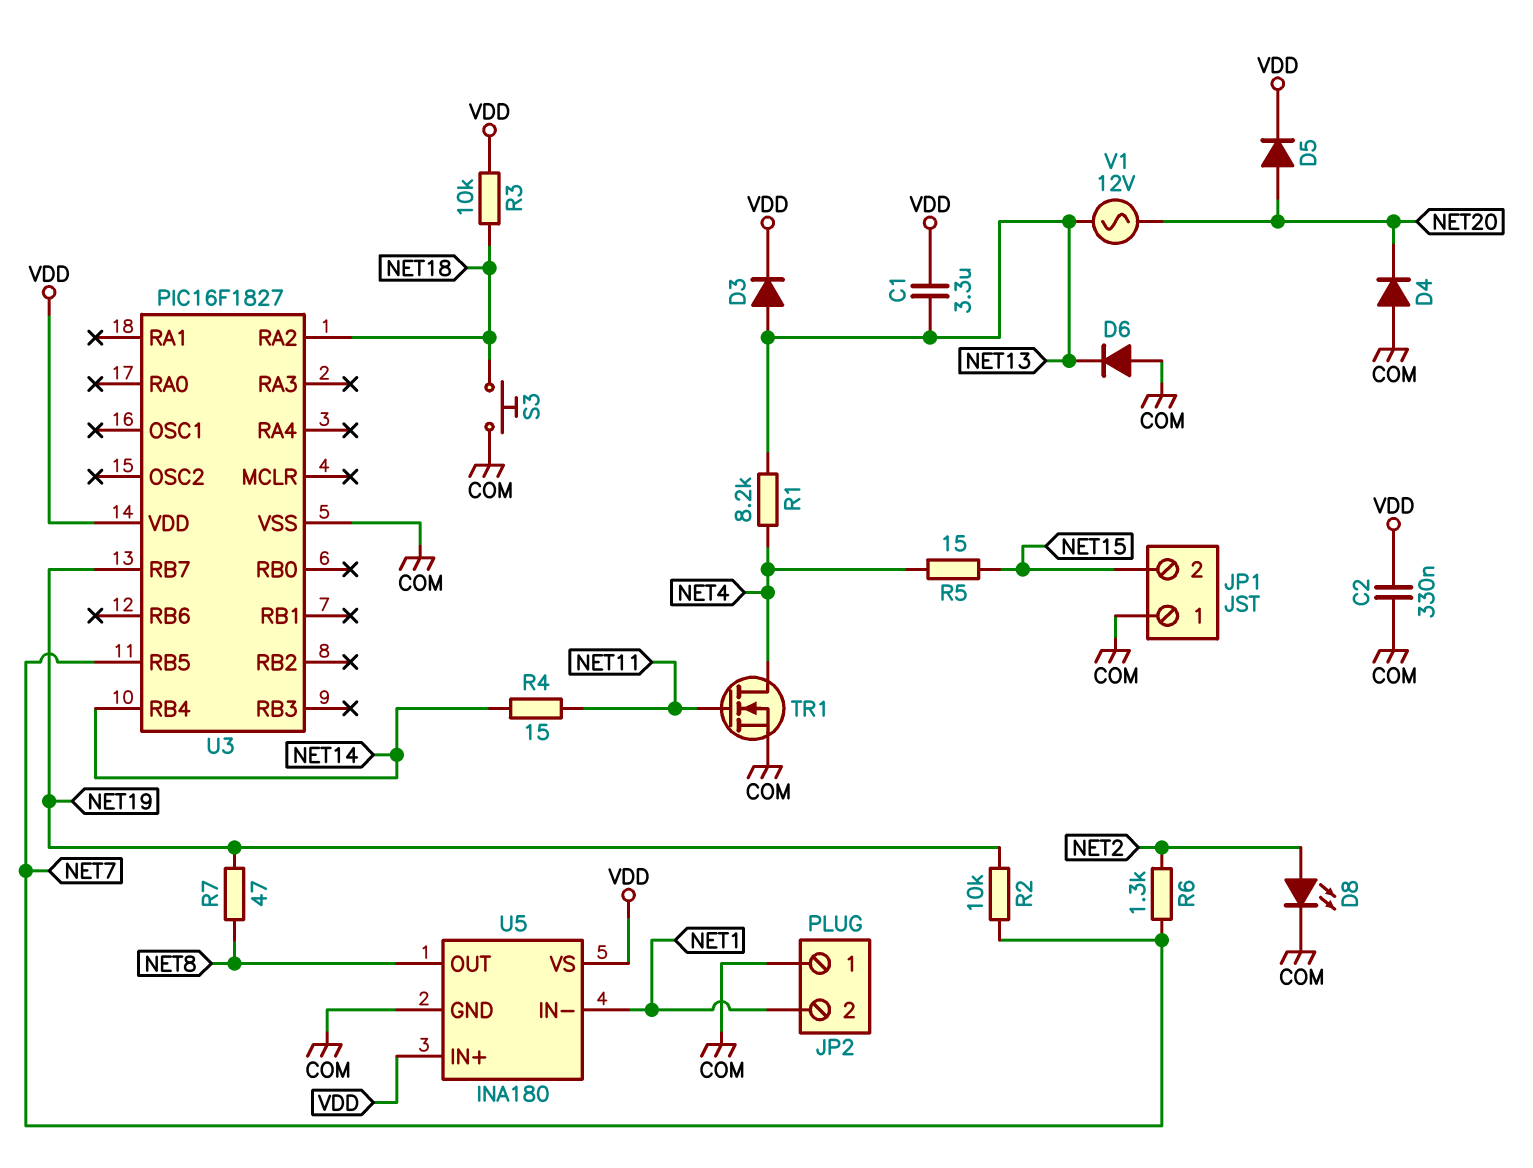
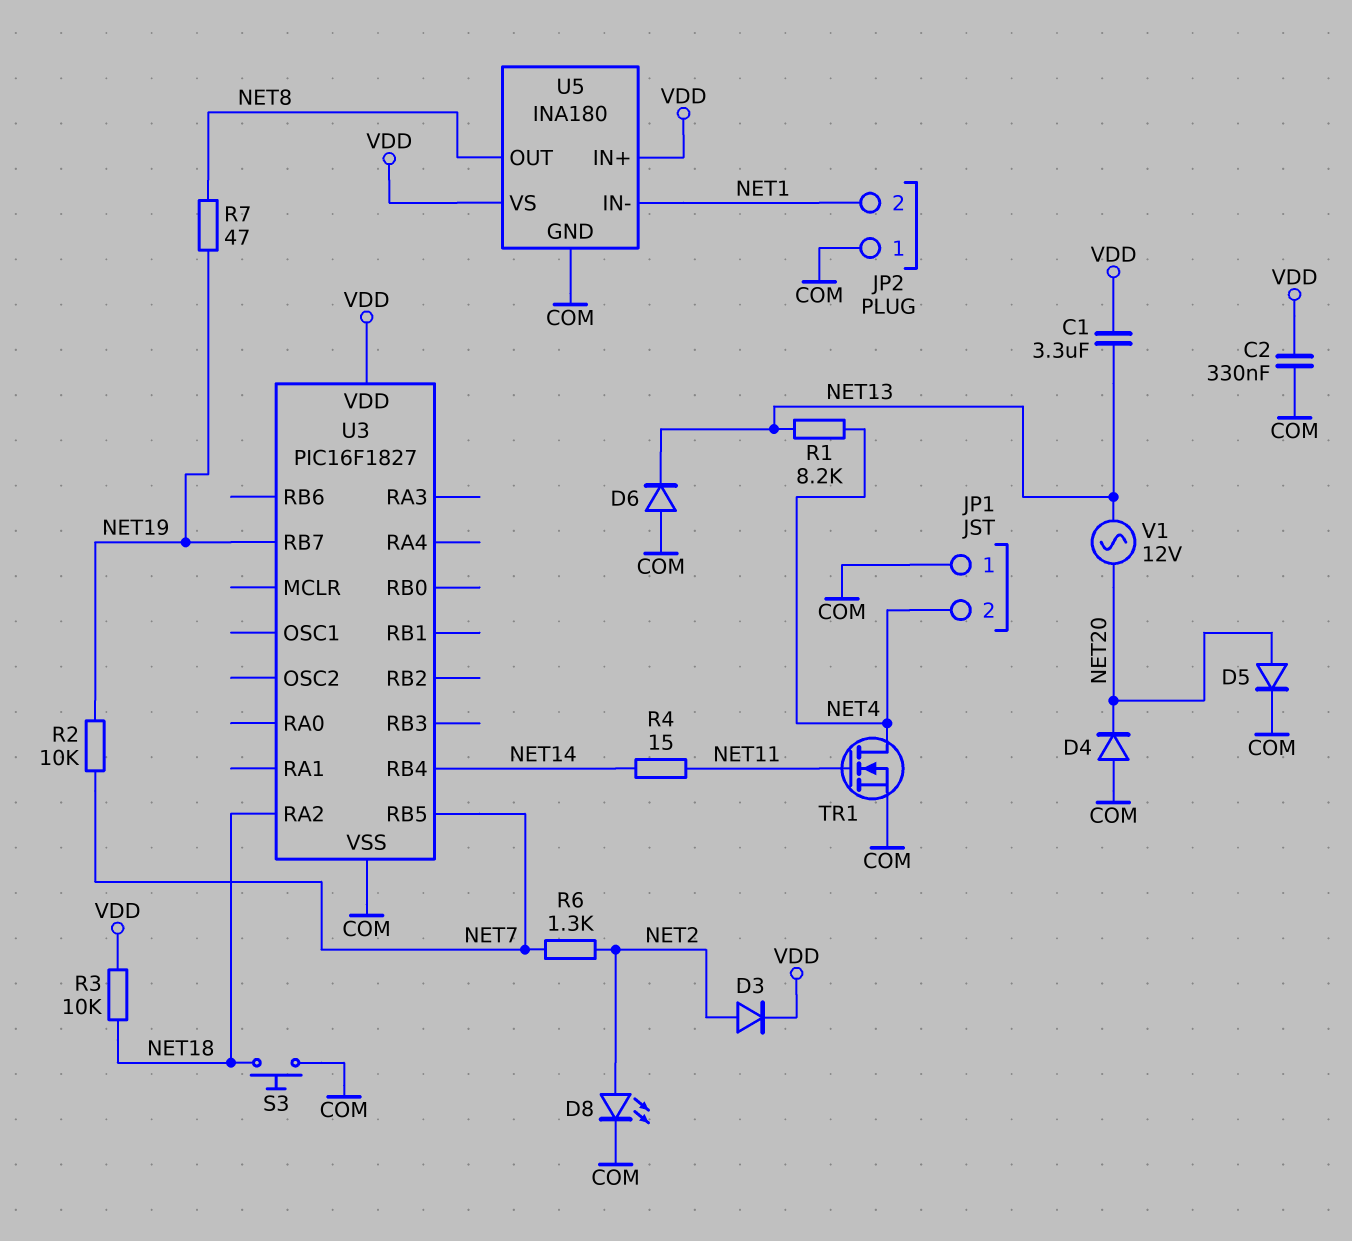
D3: diode (A NET13, K VDD) -> diode (A NET2, K VDD)
D5: diode (A NET20, K VDD) -> diode (A NET20, K COM)
JP1 pin 2: NET15 -> NET4
R5: 15 (NET4, NET15) -> none

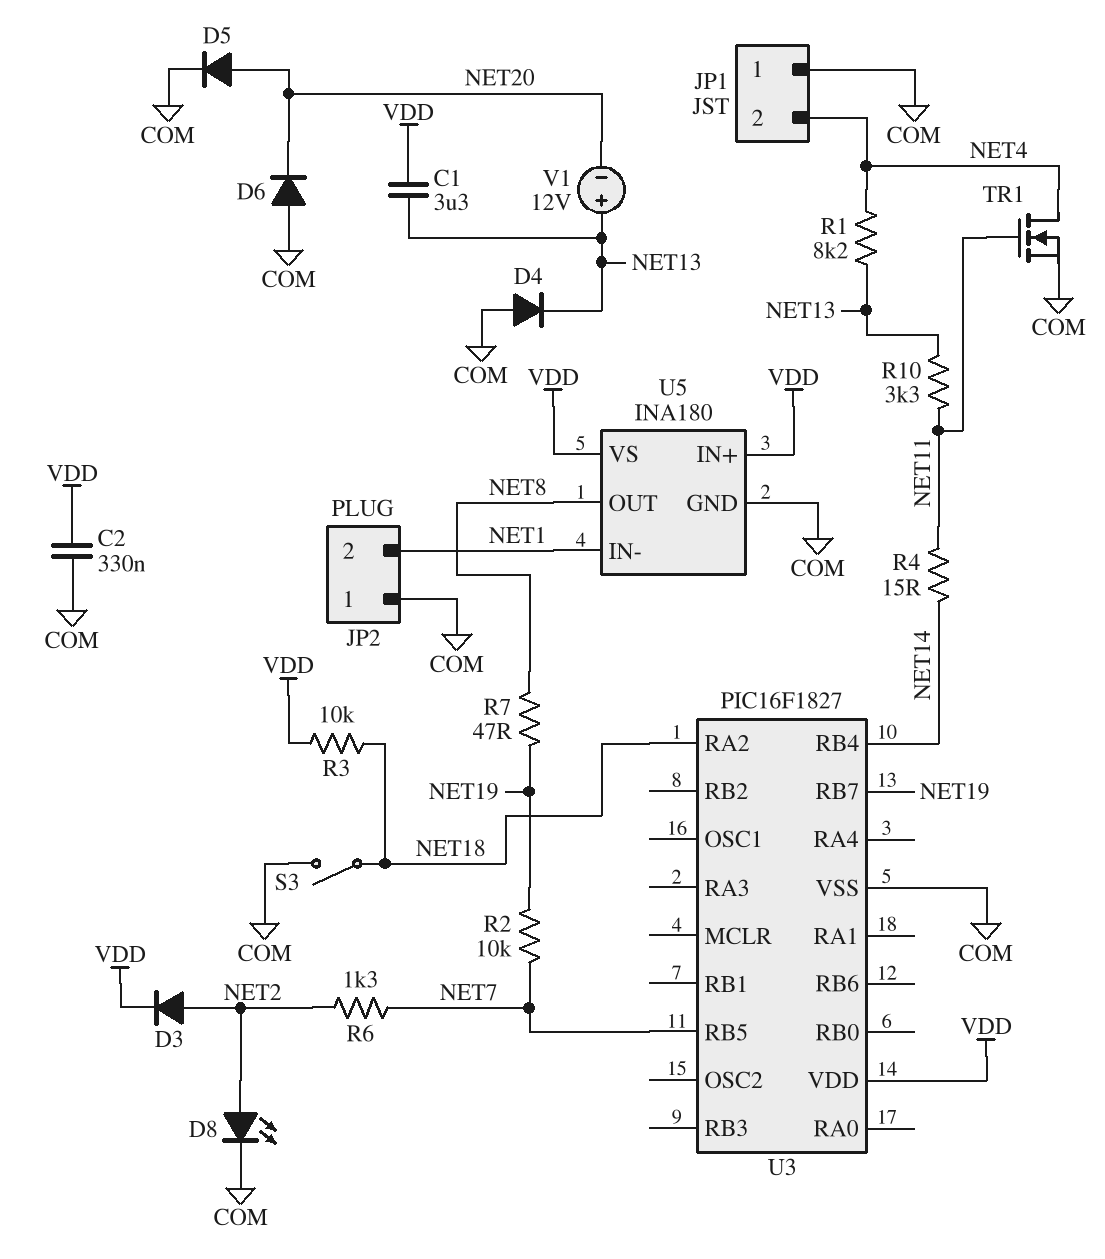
D4: diode (A COM, K NET20) -> diode (A COM, K NET13)
D6: diode (A COM, K NET13) -> diode (A COM, K NET20)
R10: none -> 3.3k (NET11, NET13)
S3: button (COM, NET18) -> switch (COM, NET18)
V1: AC 12V (NET13, NET20) -> 12V (plus NET13, minus NET20)

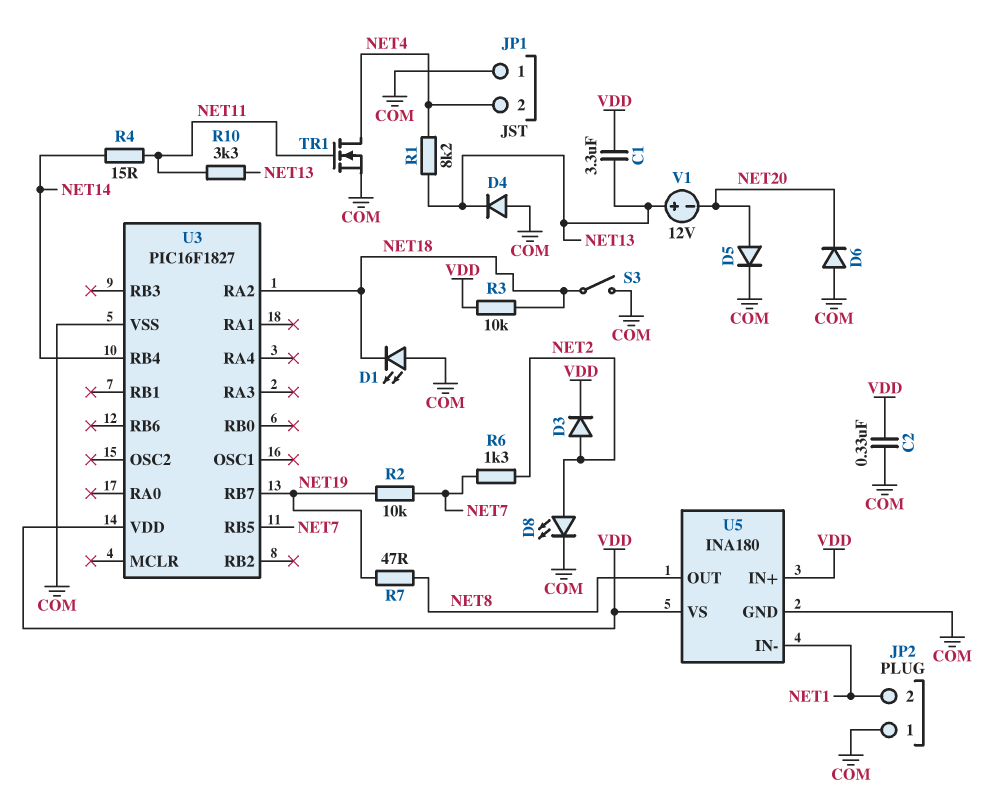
D1: none -> LED (A COM, K NET18)

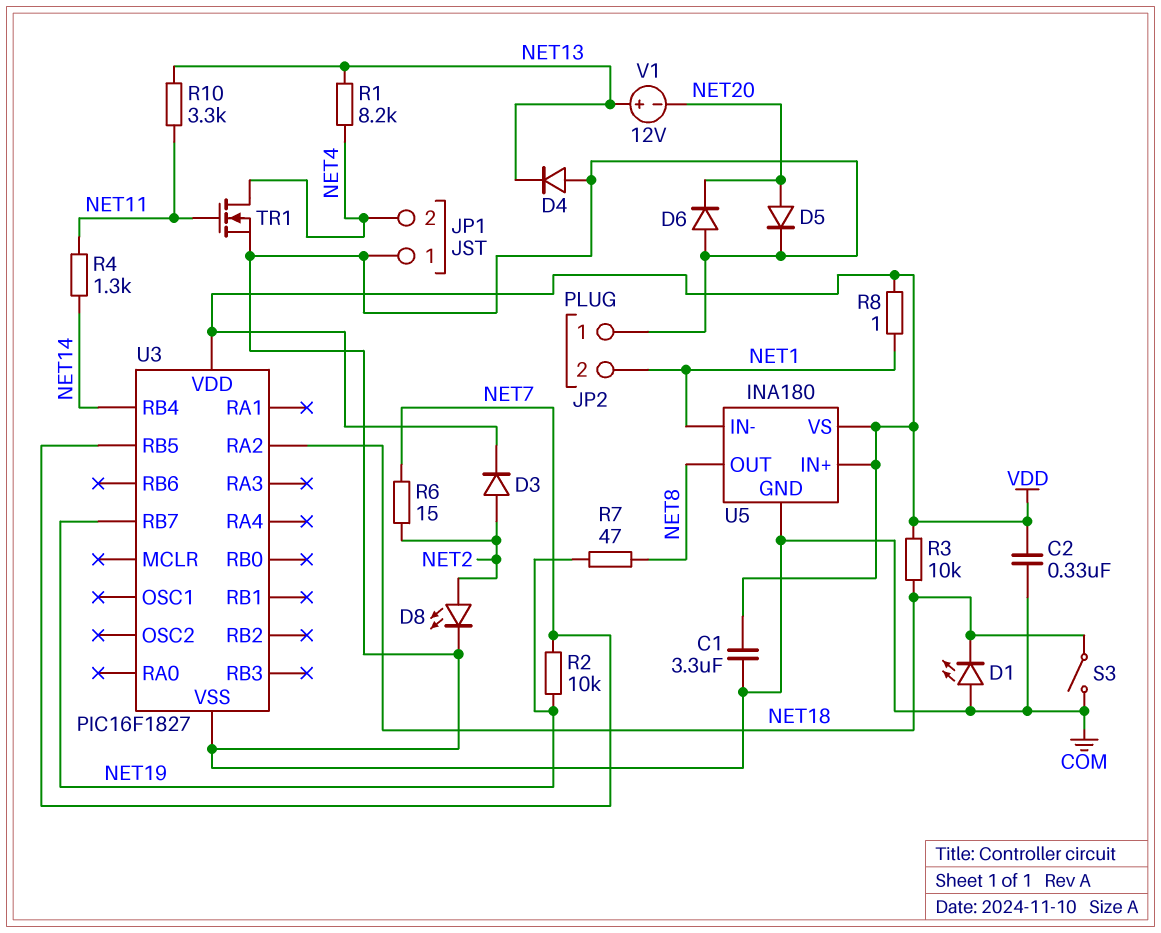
C1: 3.3uF (NET13, VDD) -> 3.3uF (COM, VDD)
R4: 15 (NET11, NET14) -> 1.3k (NET11, NET14)
R6: 1.3k (NET2, NET7) -> 15 (NET2, NET7)
R8: none -> 1 (NET1, VDD)

